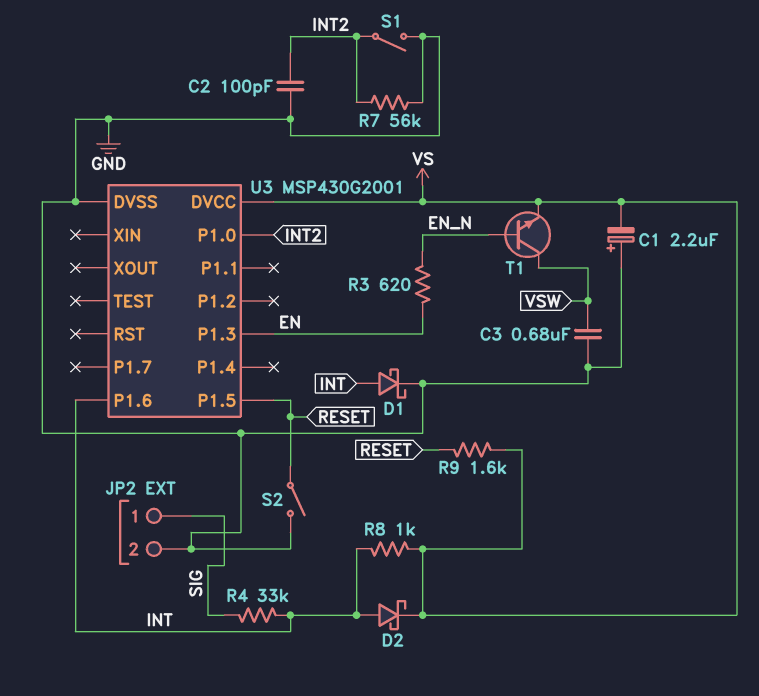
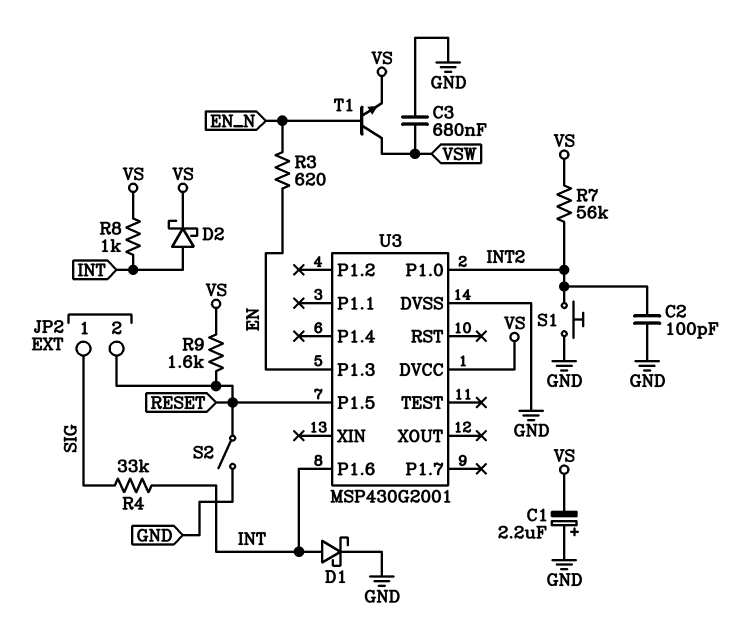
JP2 pin 2: GND -> RESET
R7: 56k (GND, INT2) -> 56k (INT2, VS)
S1: switch (GND, INT2) -> button (GND, INT2)

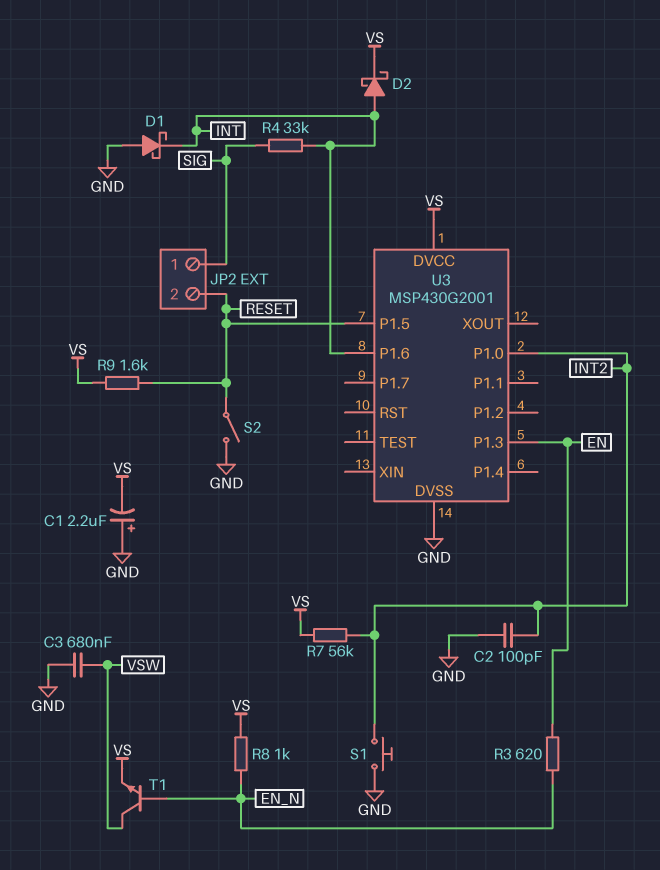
D1: schottky (A INT, K GND) -> schottky (A GND, K INT)
R8: 1k (INT, VS) -> 1k (EN_N, VS)

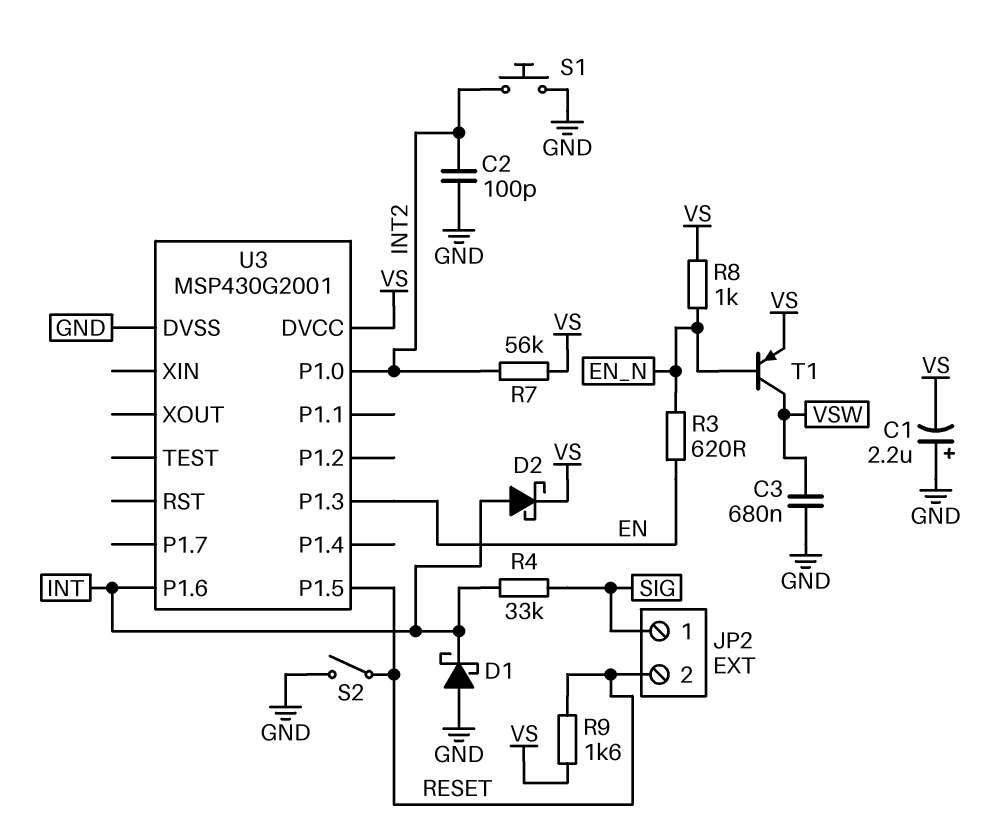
T1: NPN (B EN_N, C VSW, E VS) -> PNP (B EN_N, C VSW, E VS)

